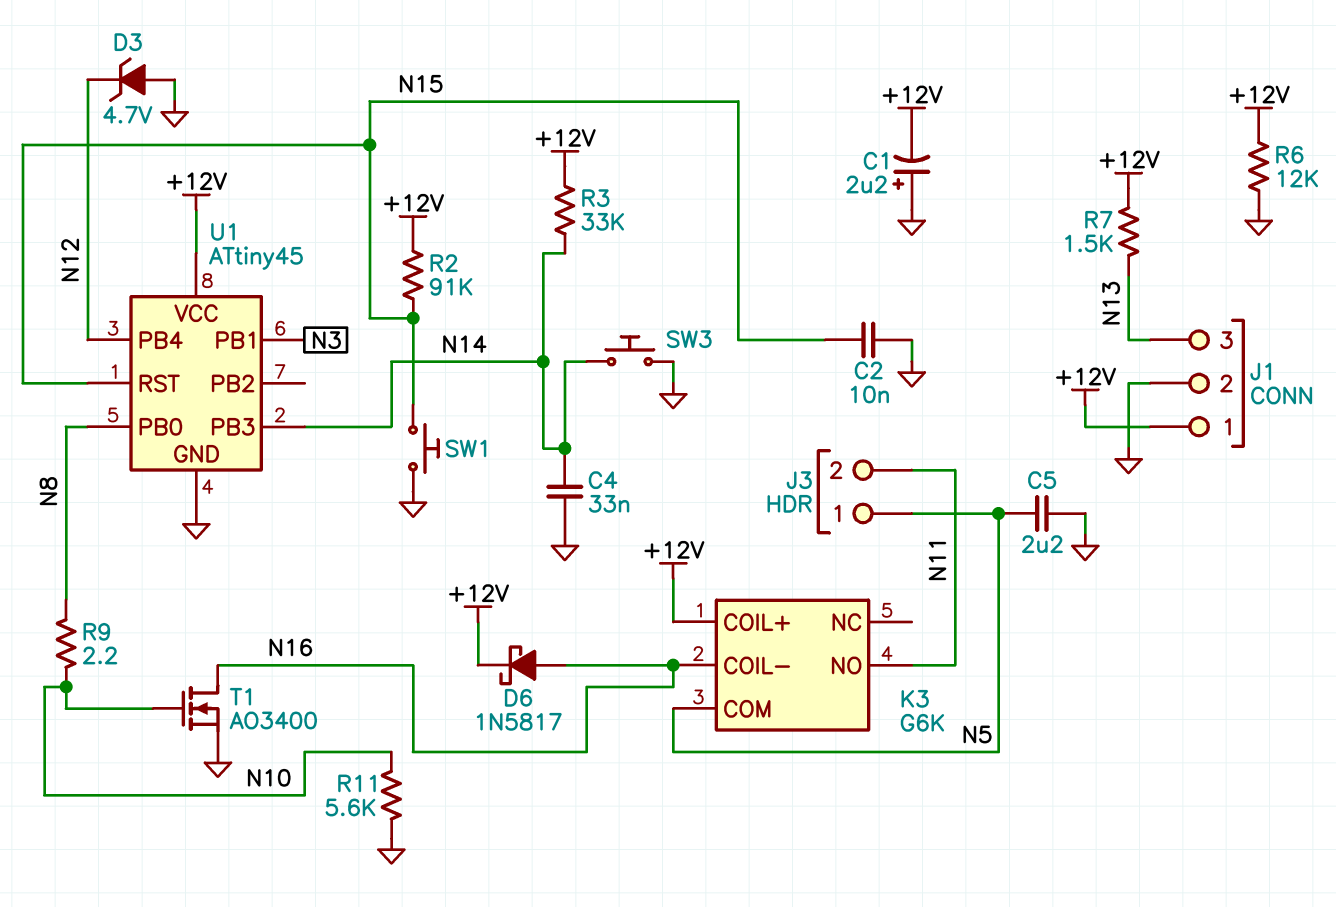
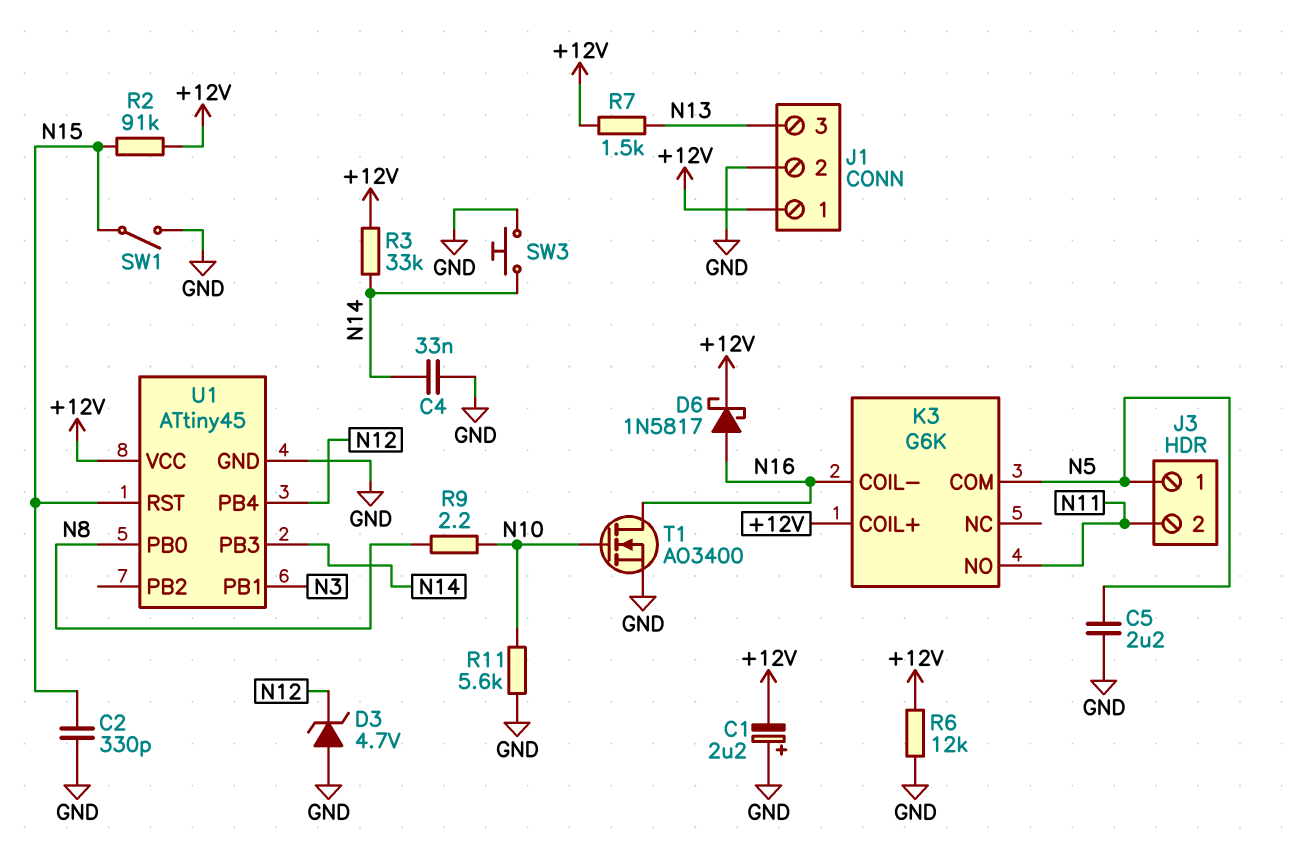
C2: 10nF (GND, N15) -> 330pF (GND, N15)
SW1: button (GND, N15) -> switch (GND, N15)

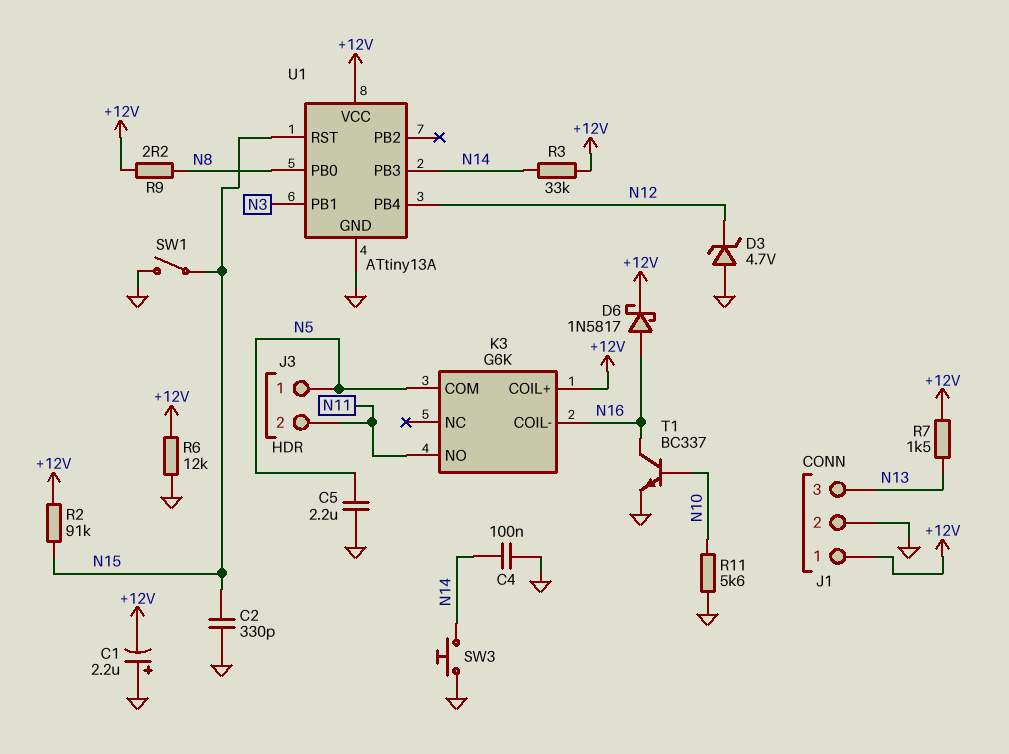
C4: 33nF (GND, N14) -> 100nF (GND, N14)
R9: 2.2 (N8, N10) -> 2.2 (+12V, N8)
T1: NMOS AO3400 (G N10, D N16, S GND) -> NPN BC337 (B N10, C N16, E GND)
U1: ATtiny45 -> ATtiny13A

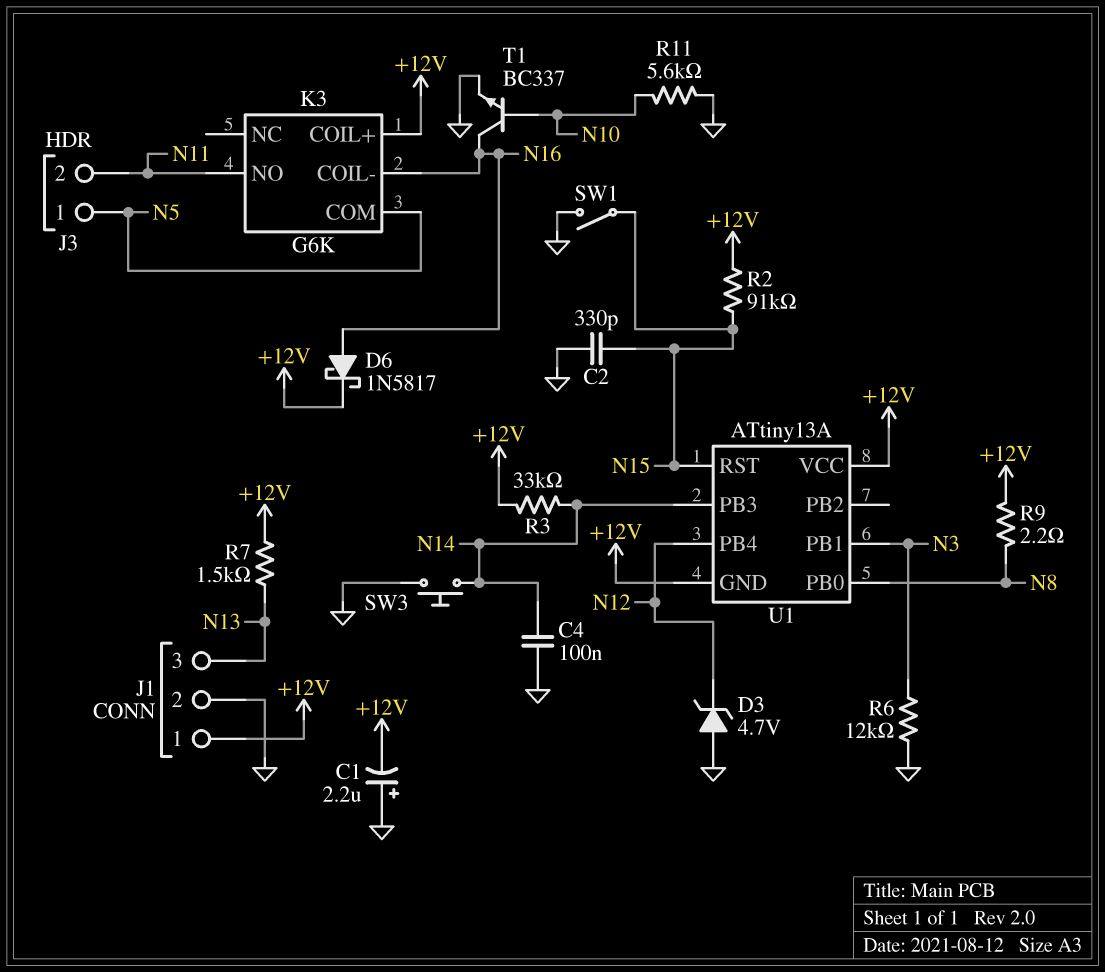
C5: 2.2uF (GND, N5) -> none
R6: 12k (+12V, GND) -> 12k (GND, N3)
U1 pin GND: GND -> +12V

